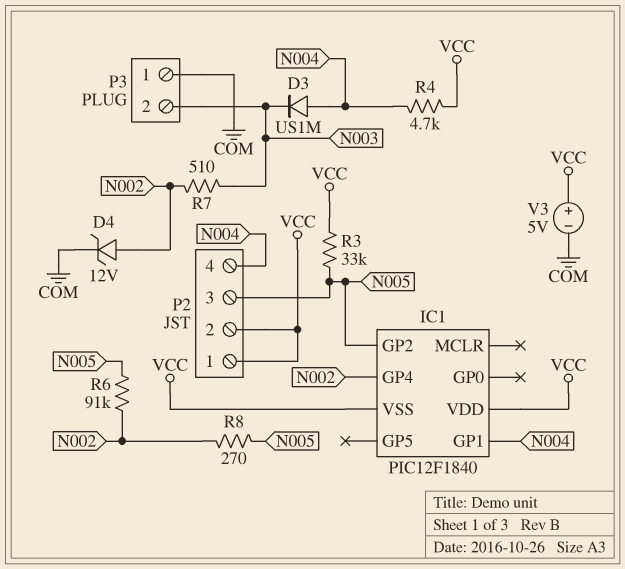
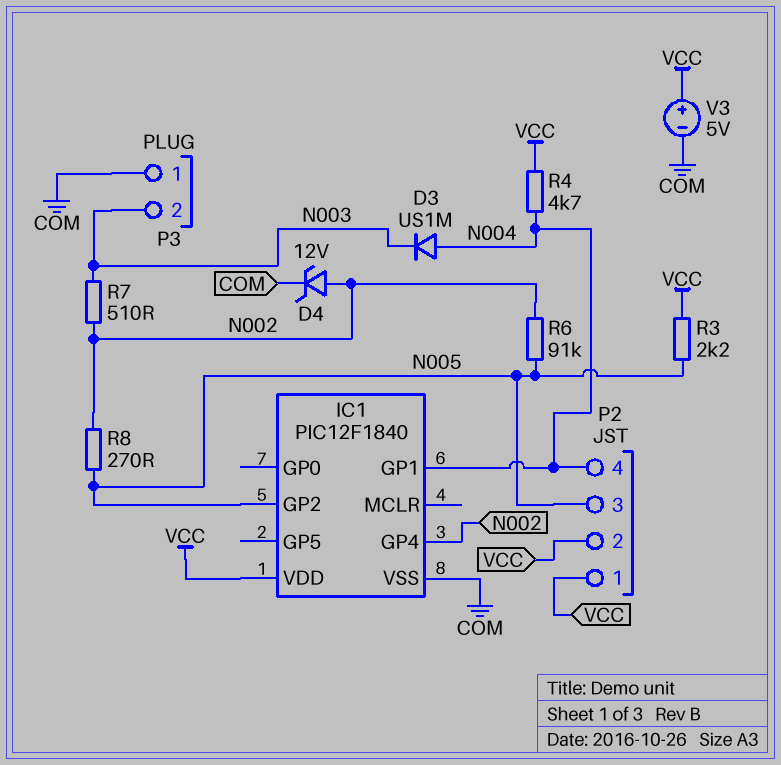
IC1 pin VSS: VCC -> COM
R3: 33k (N005, VCC) -> 2.2k (N005, VCC)

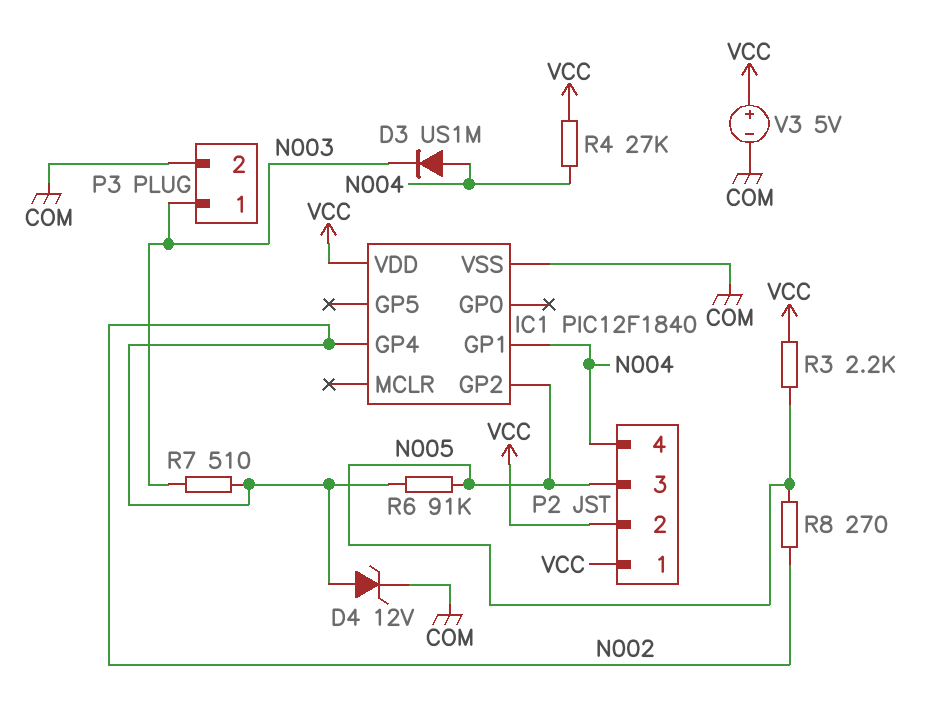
P3 pin 1: COM -> N003
P3 pin 2: N003 -> COM
R4: 4.7k (N004, VCC) -> 27k (N004, VCC)

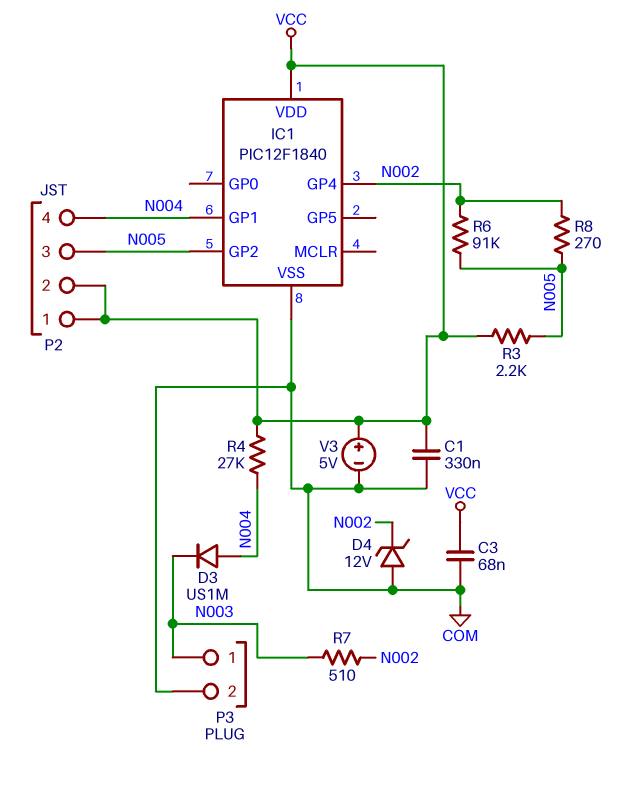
C1: none -> 330nF (COM, VCC)
C3: none -> 68nF (COM, VCC)
D4: zener 12V (A N002, K COM) -> zener 12V (A COM, K N002)

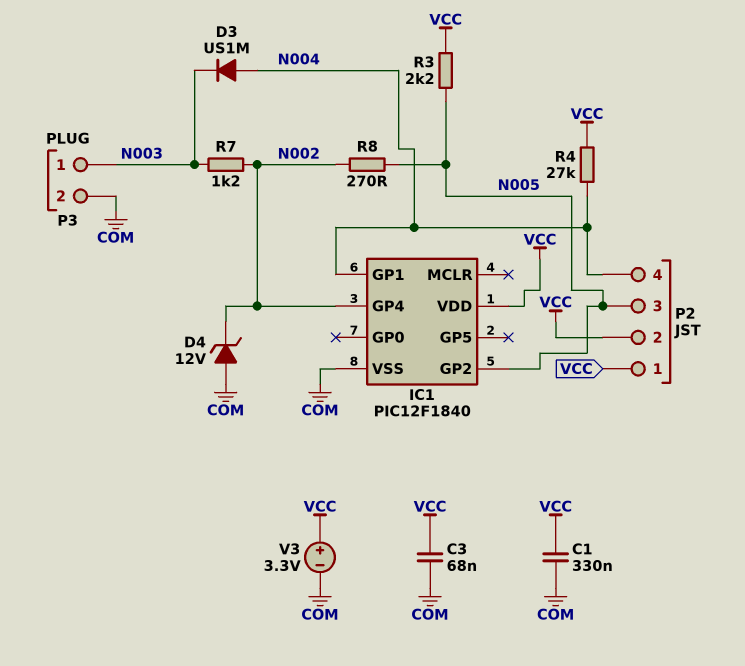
R6: 91k (N002, N005) -> none
R7: 510 (N002, N003) -> 1.2k (N002, N003)
V3: 5V (plus VCC, minus COM) -> 3.3V (plus VCC, minus COM)

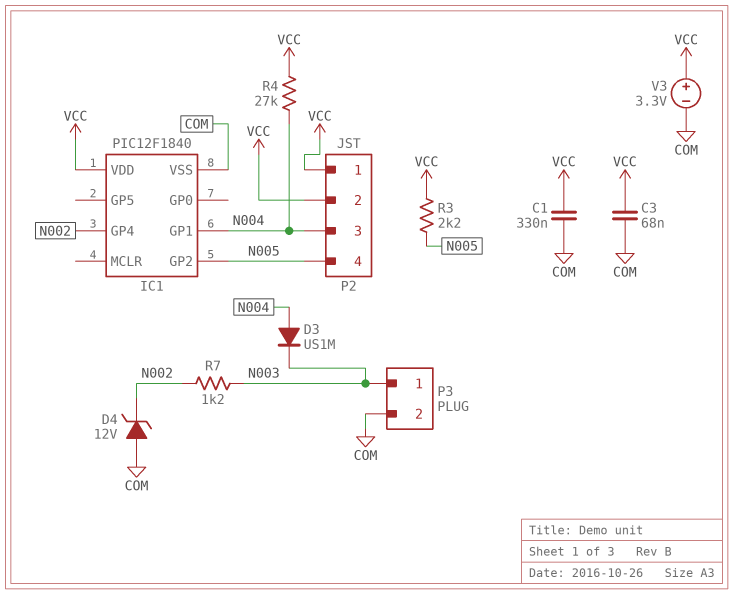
P2 pin 3: N005 -> N004
P2 pin 4: N004 -> N005
R8: 270 (N002, N005) -> none

